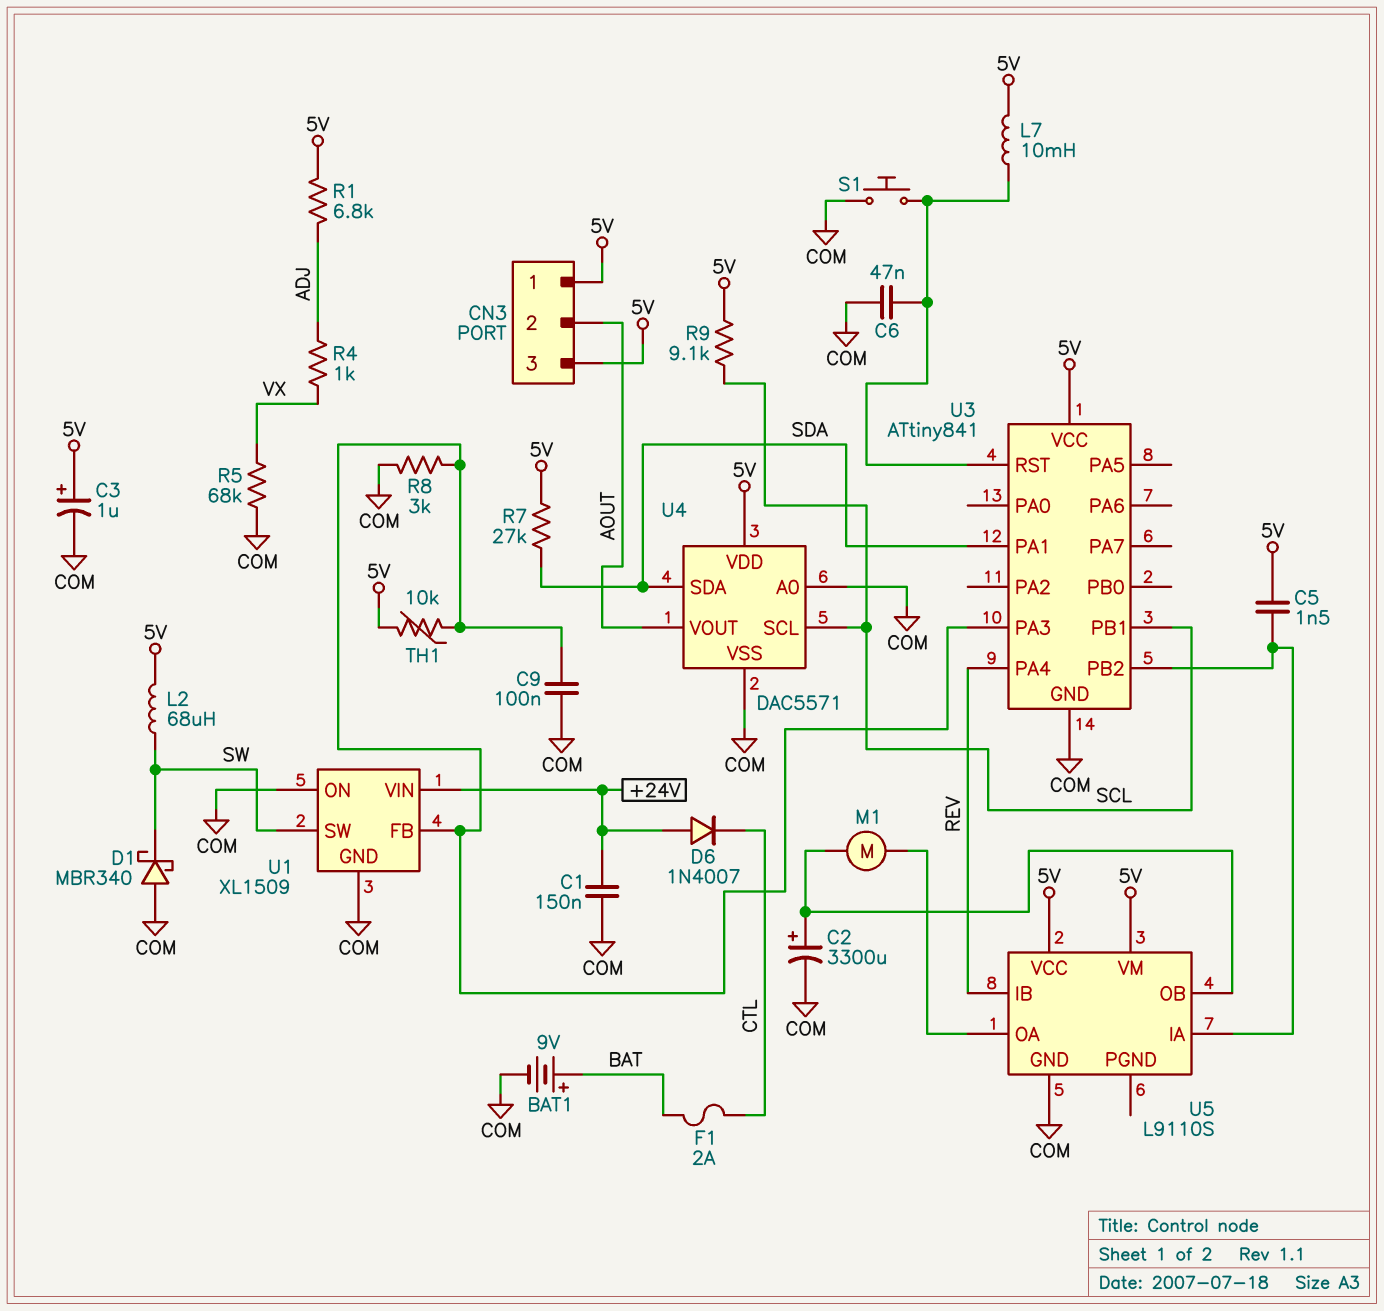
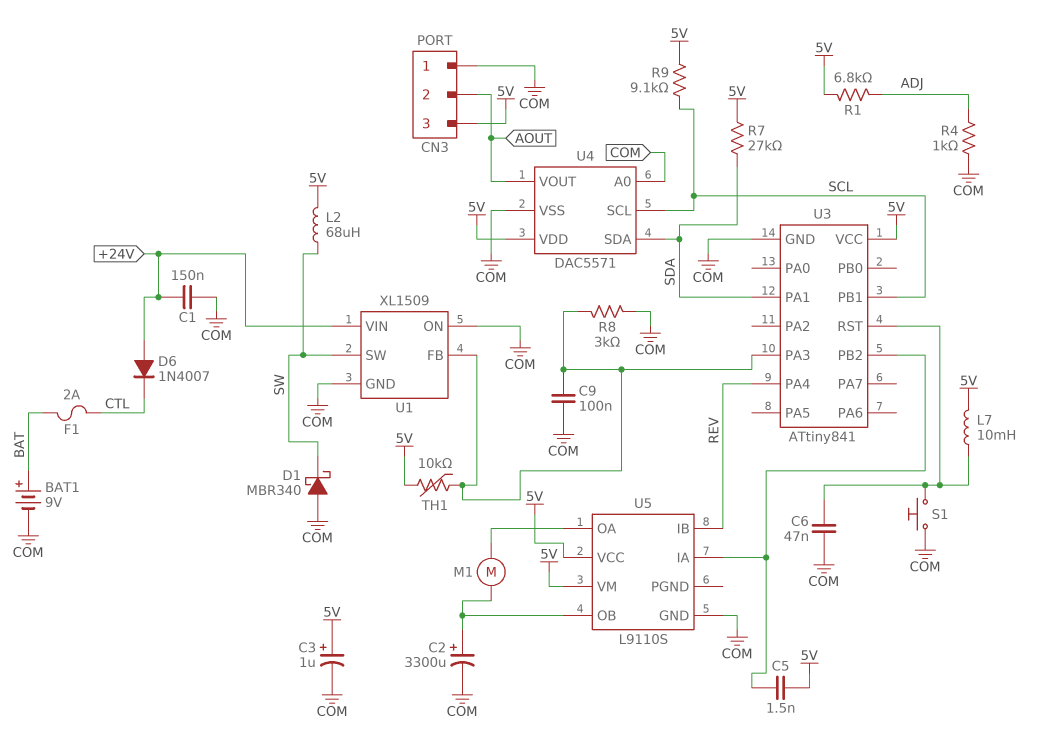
CN3 pin 1: 5V -> COM
R4: 1k (ADJ, VX) -> 1k (ADJ, COM)
R5: 68k (COM, VX) -> none

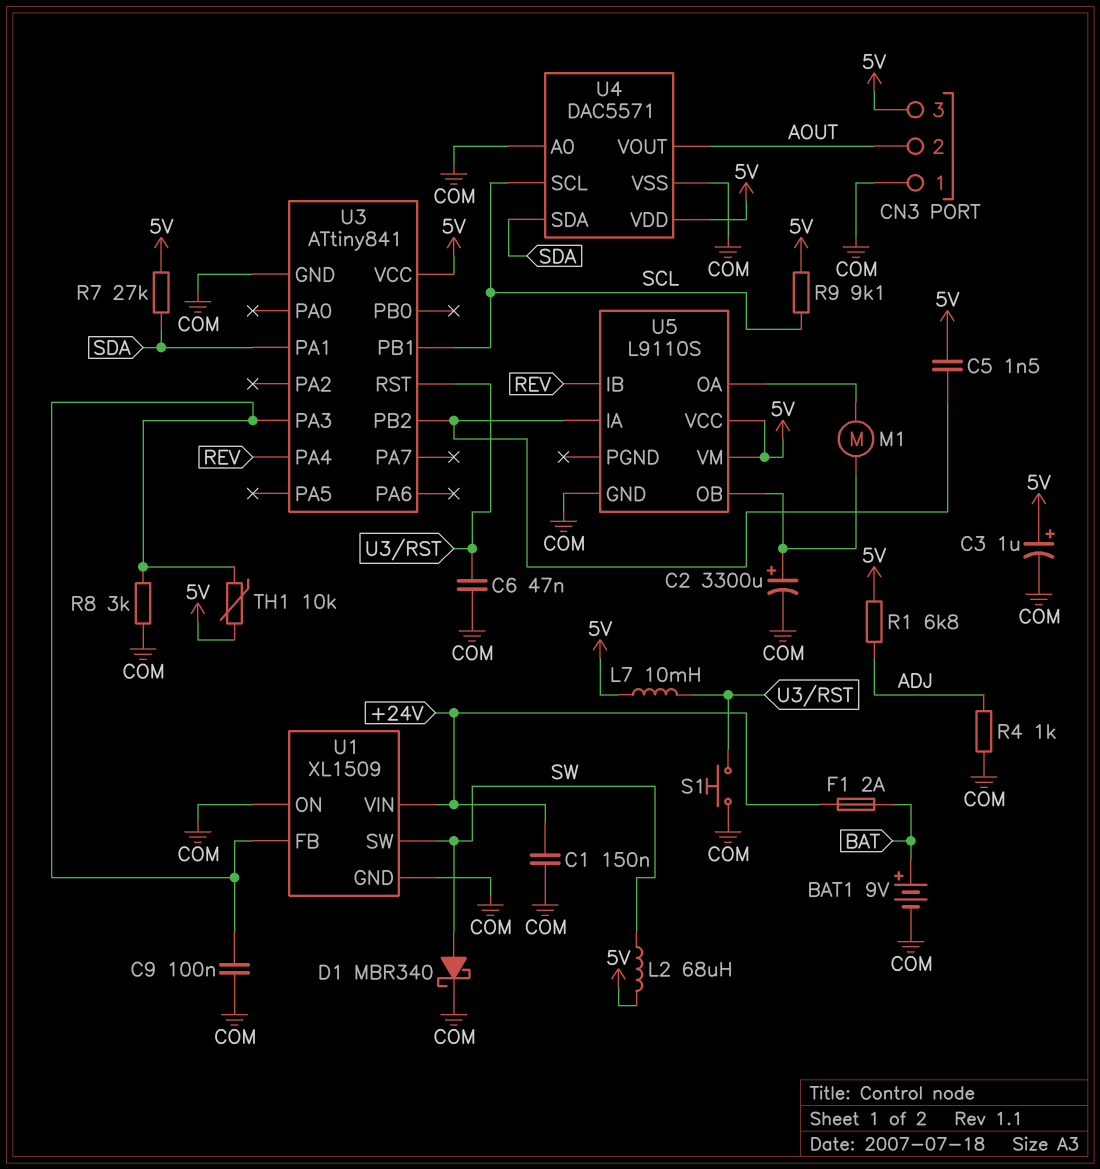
D1: schottky MBR340 (A COM, K SW) -> schottky MBR340 (A SW, K COM)
D6: diode 1N4007 (A +24V, K CTL) -> none
F1: 2A (BAT, CTL) -> 2A (+24V, BAT)

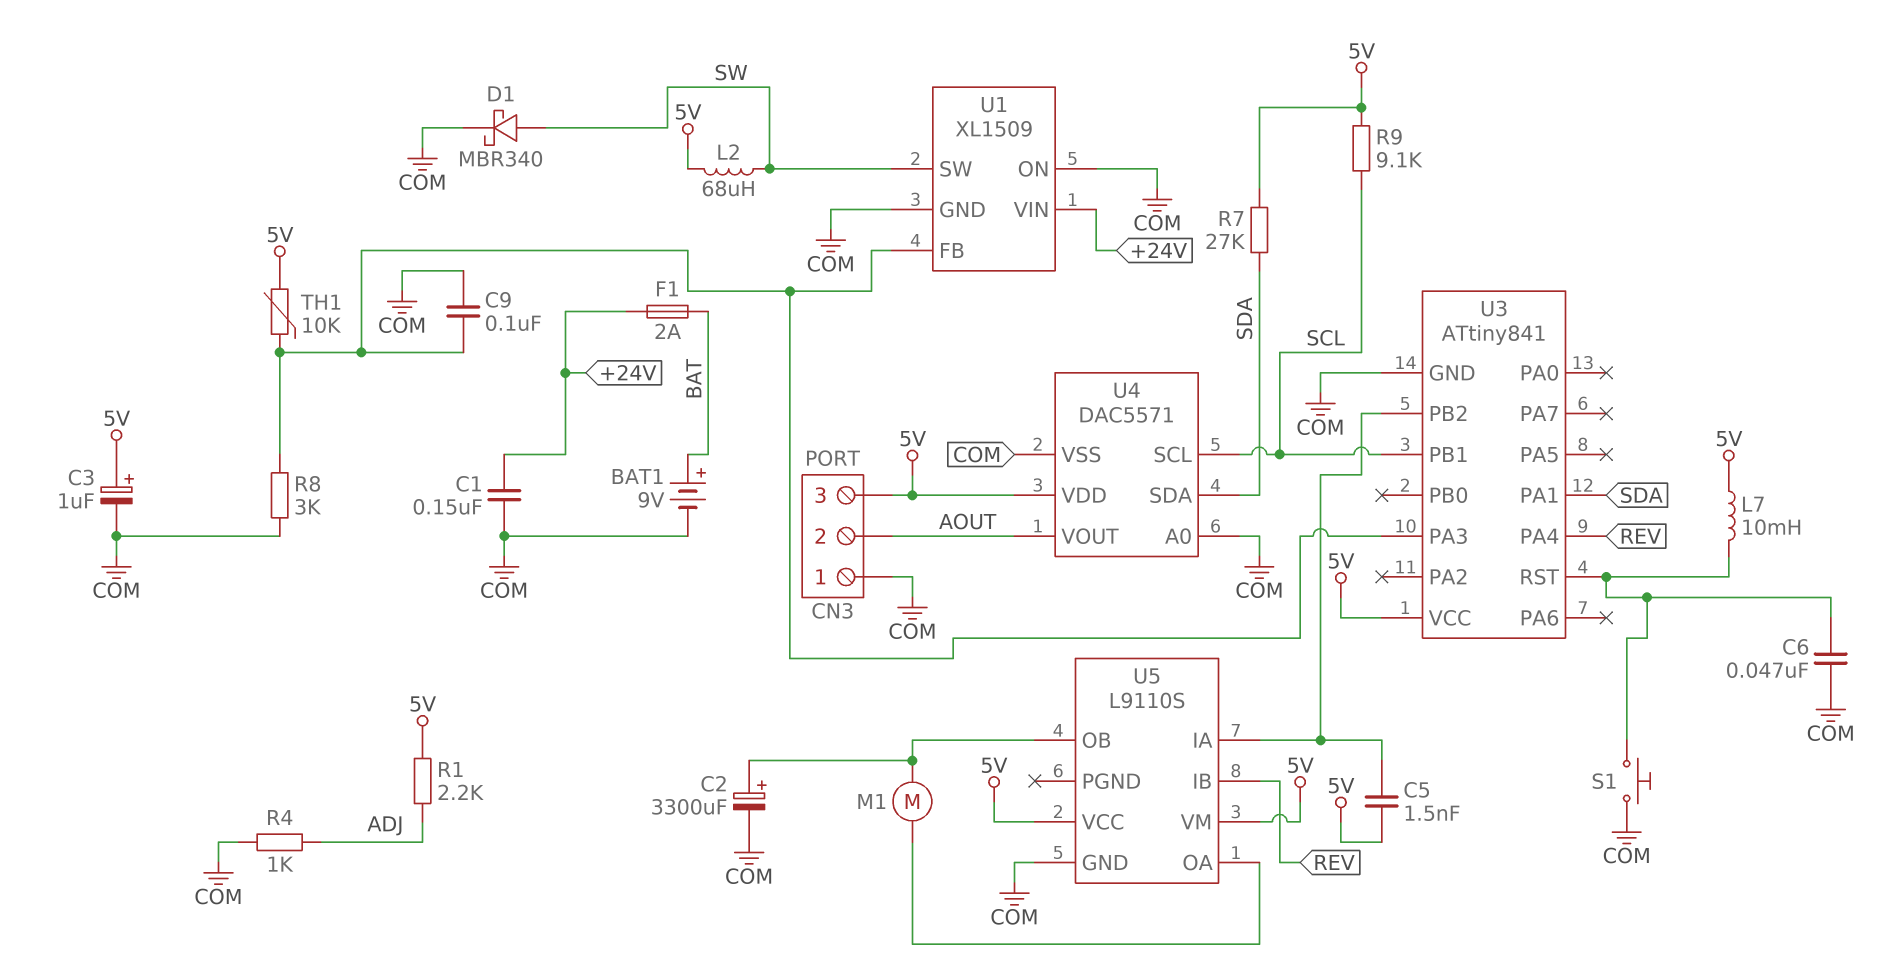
R1: 6.8k (5V, ADJ) -> 2.2k (5V, ADJ)

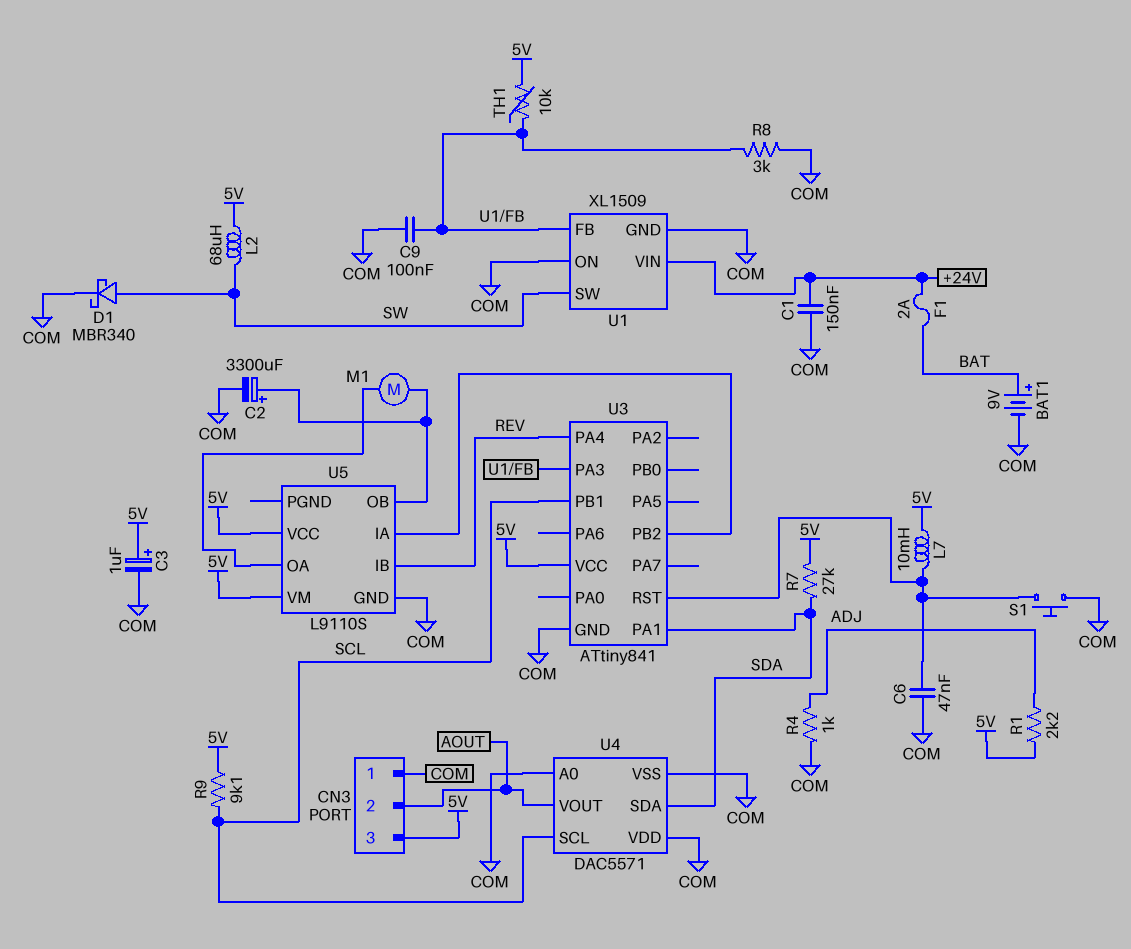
C5: 1.5nF (5V, U3/PB2) -> none
U4 pin VDD: 5V -> COM

